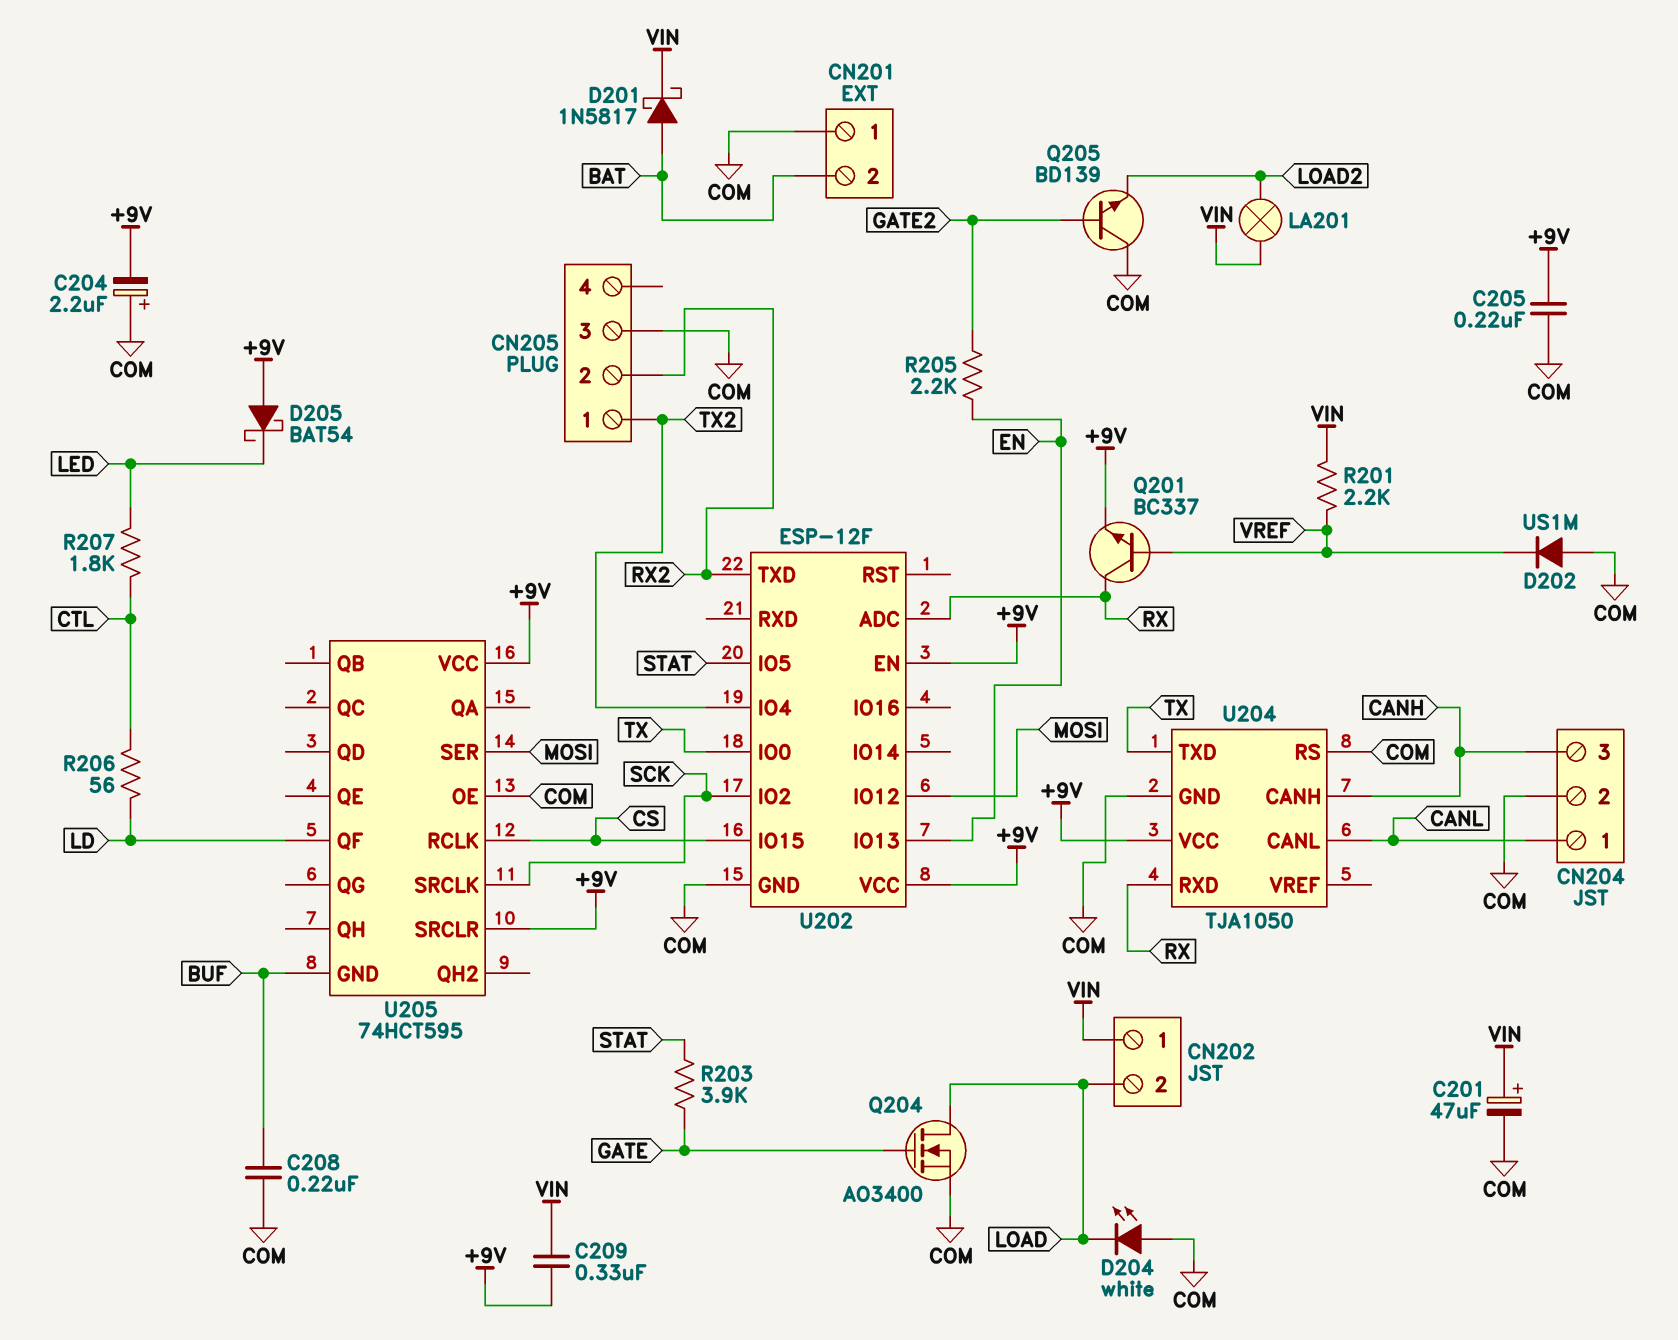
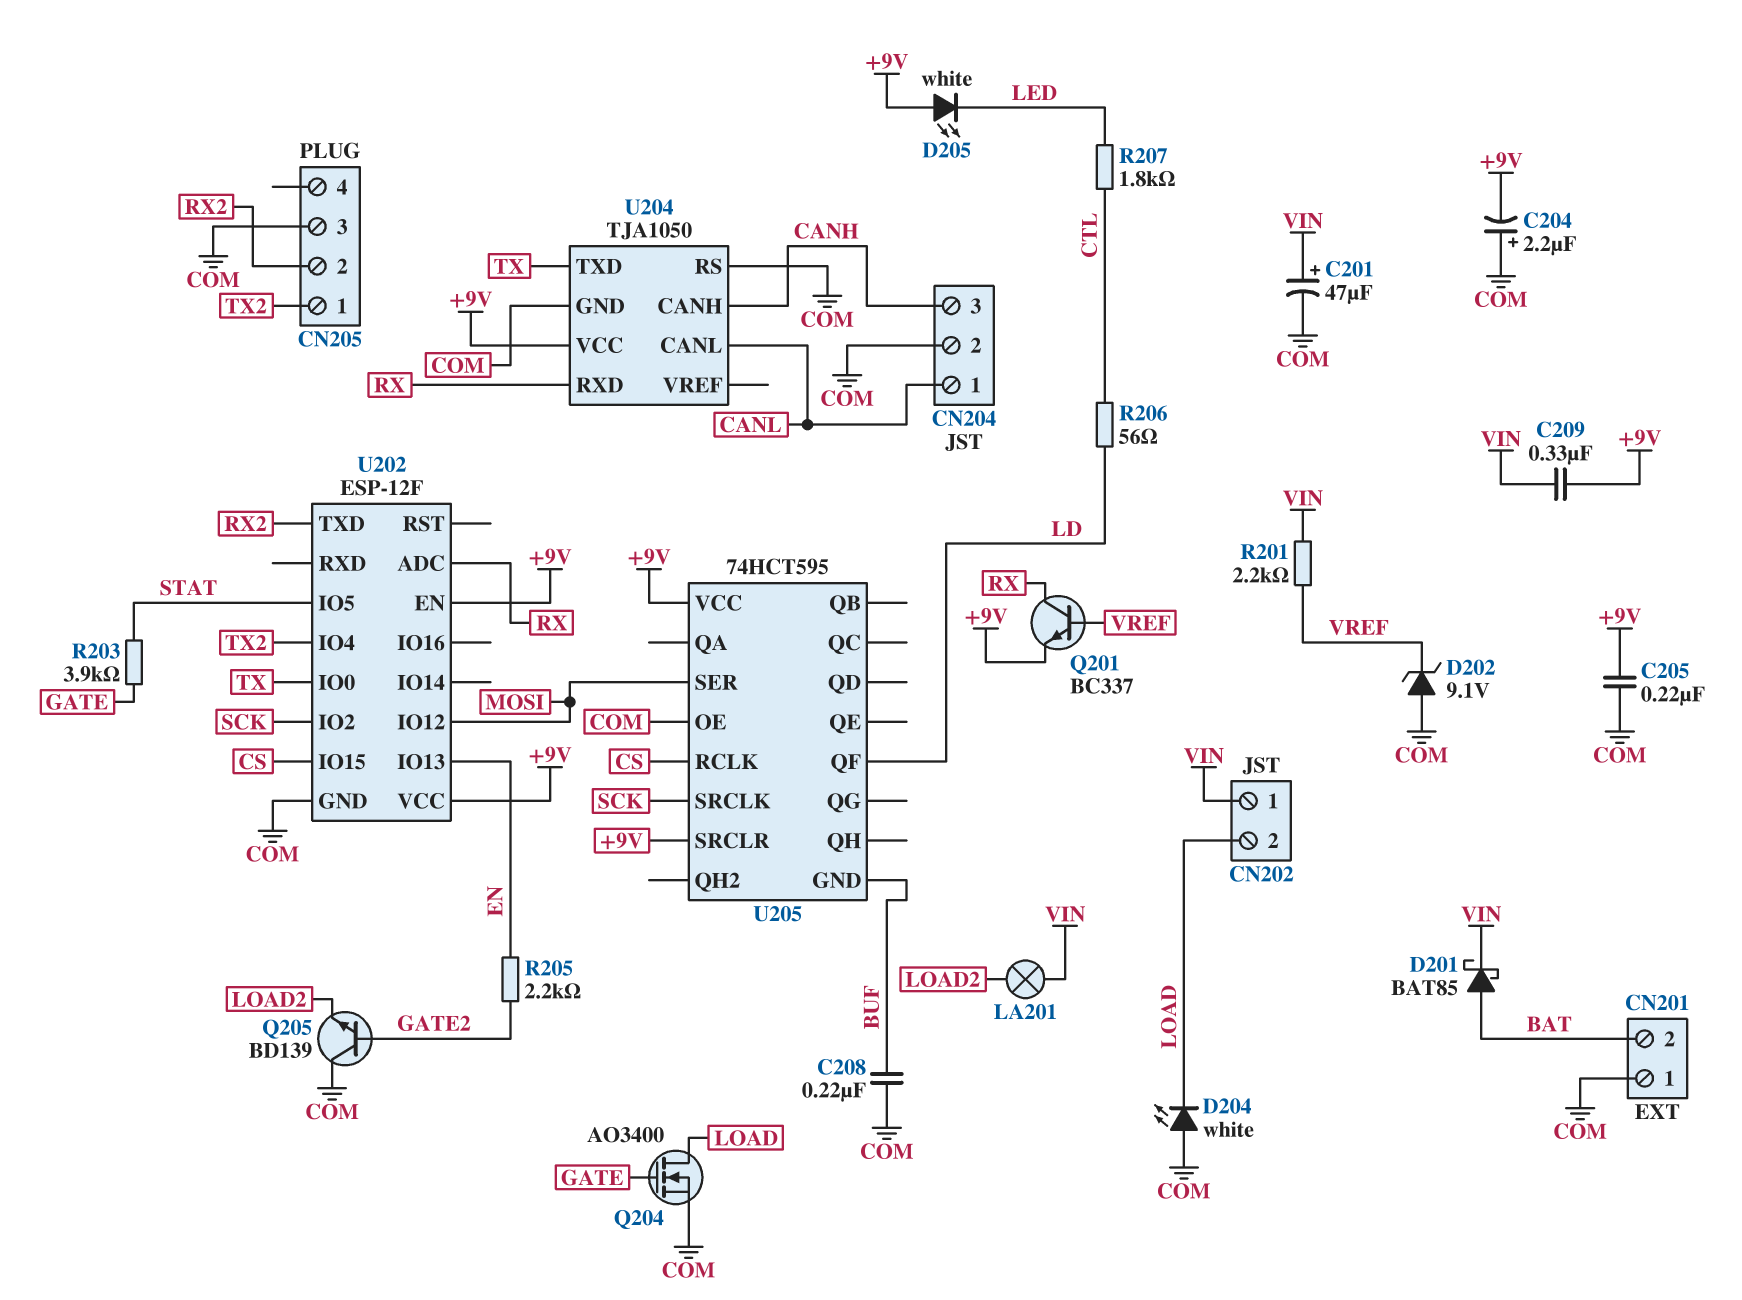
D201: schottky 1N5817 (A BAT, K VIN) -> schottky BAT85 (A BAT, K VIN)
D202: diode US1M (A COM, K VREF) -> zener 9.1V (A COM, K VREF)
D205: schottky BAT54 (A +9V, K LED) -> LED white (A +9V, K LED)

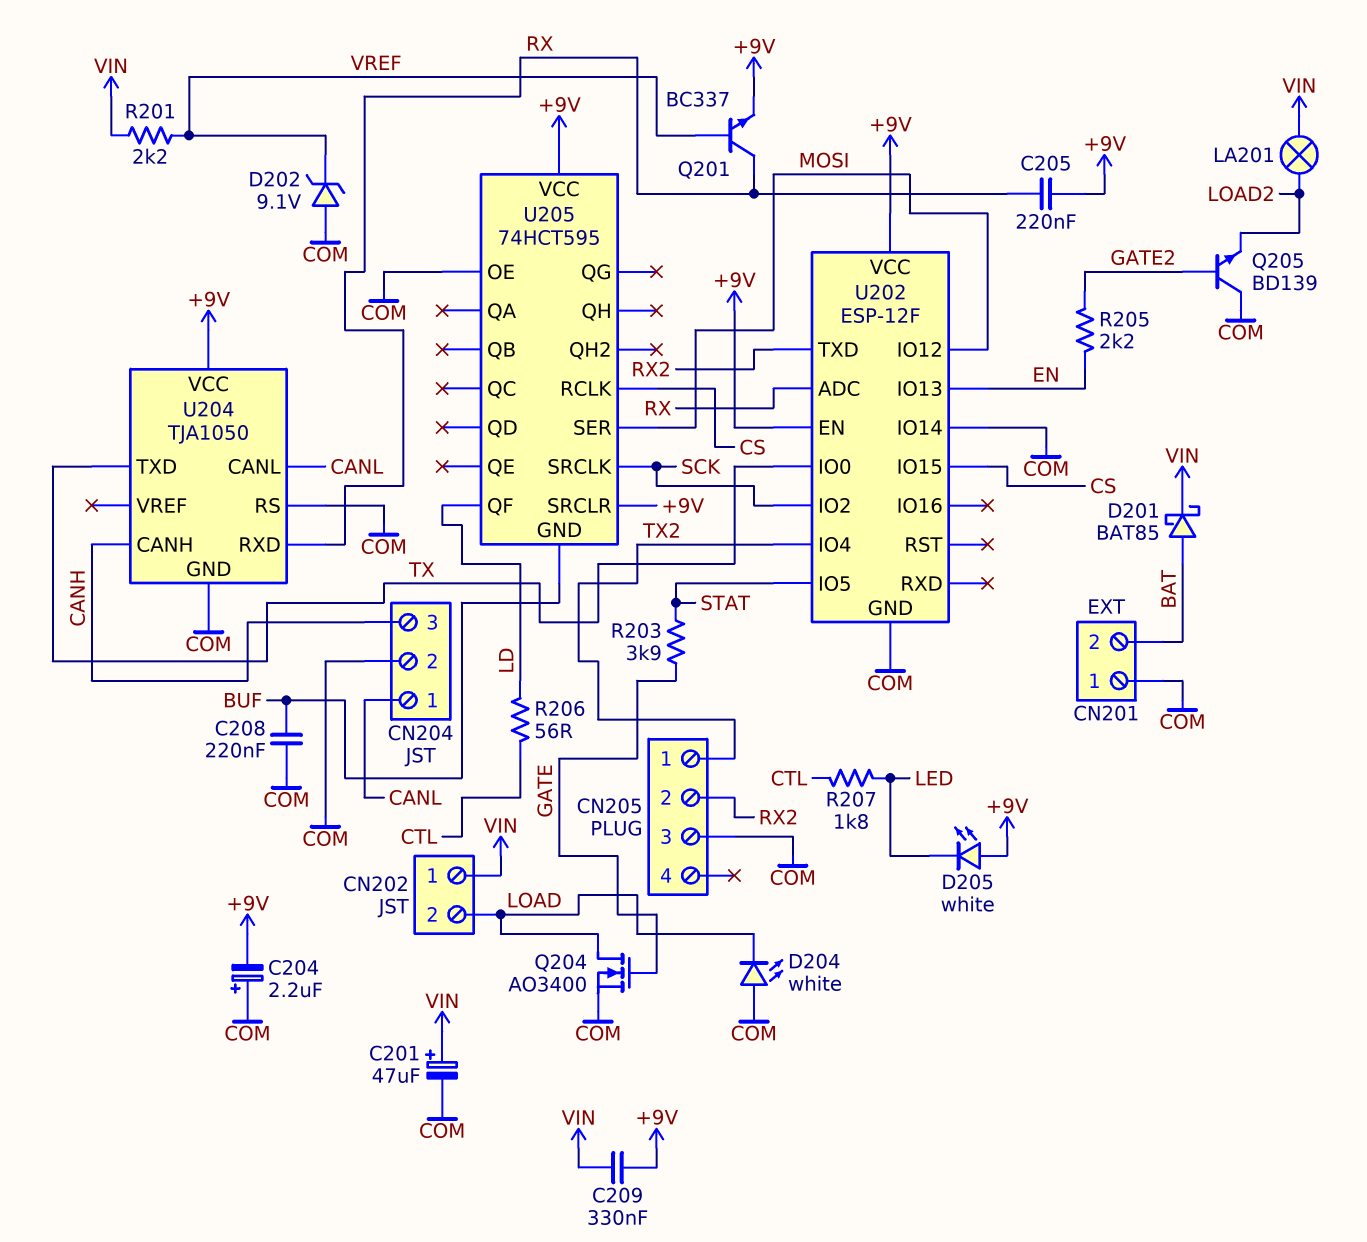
C205: 220nF (+9V, COM) -> 220nF (+9V, RX)
U202 pin IO14: none -> COM

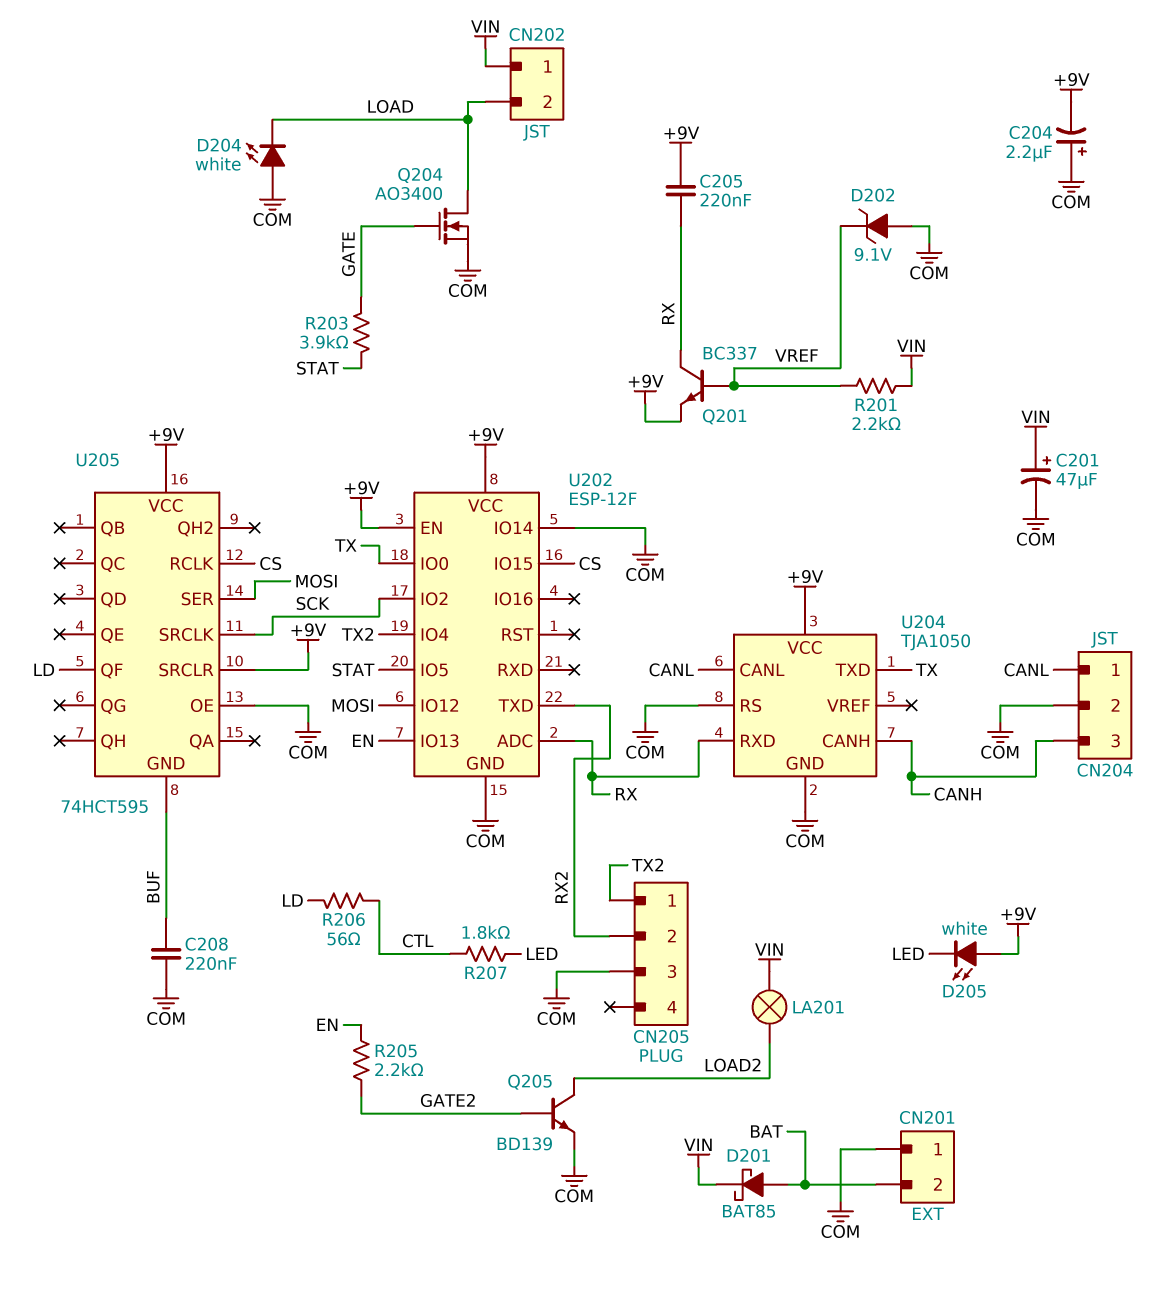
C209: 330nF (+9V, VIN) -> none
Q205: NPN BD139 (B GATE2, C COM, E LOAD2) -> NPN BD139 (B GATE2, C LOAD2, E COM)

